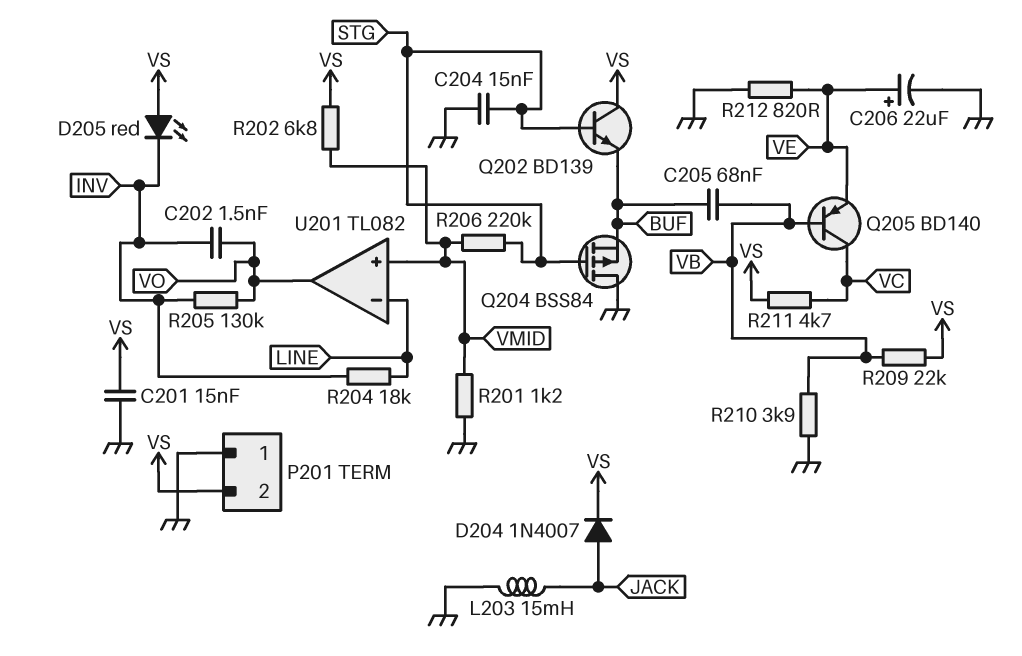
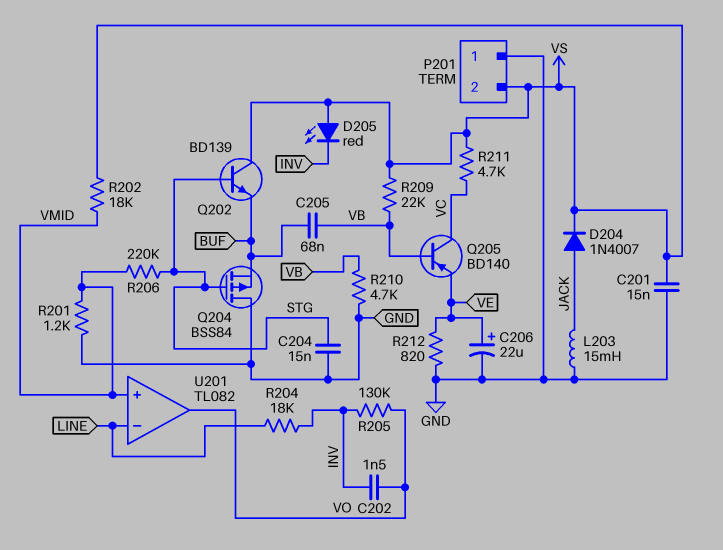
R202: 6.8k (VMID, VS) -> 18k (VMID, VS)
R210: 3.9k (GND, VB) -> 4.7k (GND, VB)

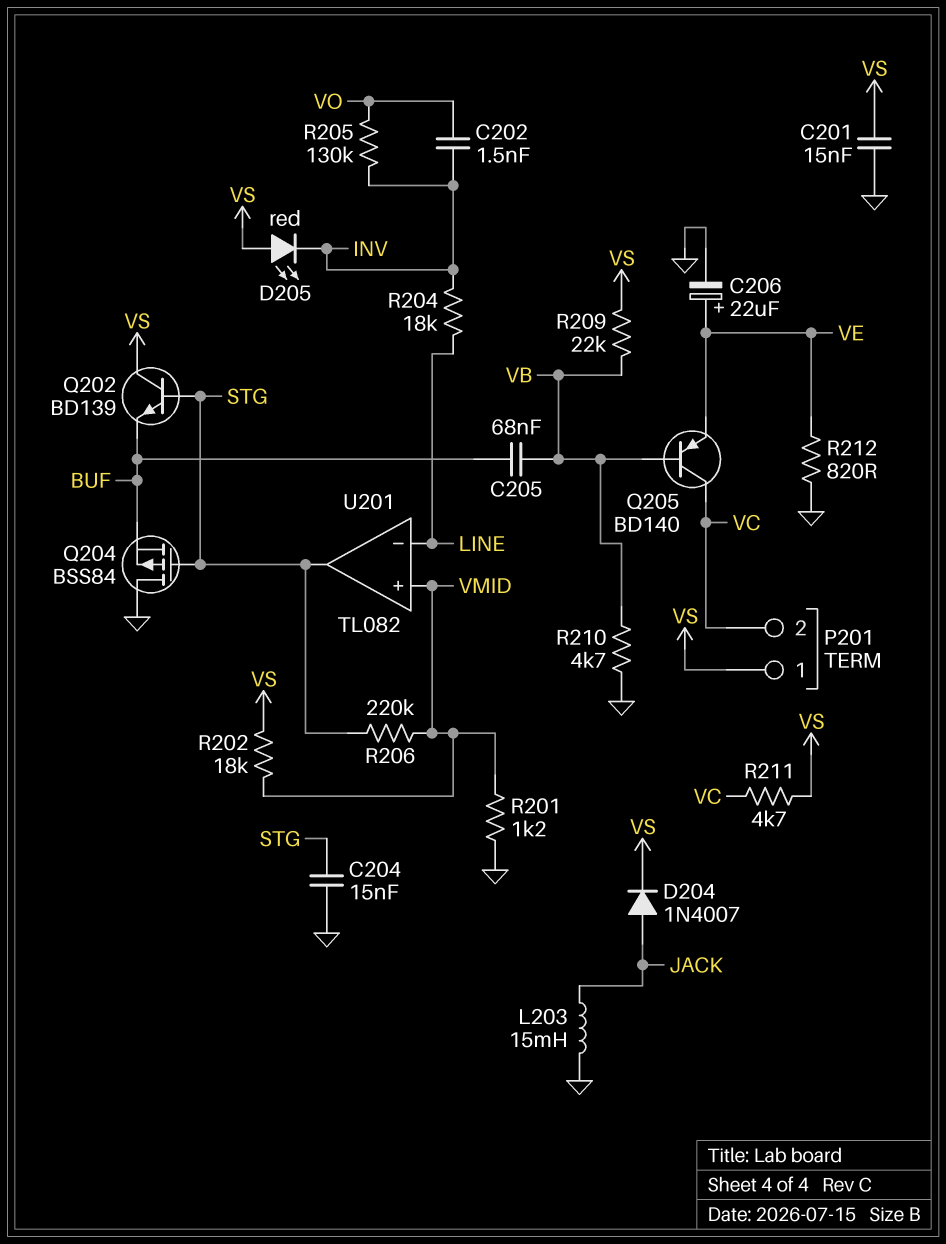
P201 pin 1: GND -> VS
P201 pin 2: VS -> VC
U201 pin out: VO -> STG

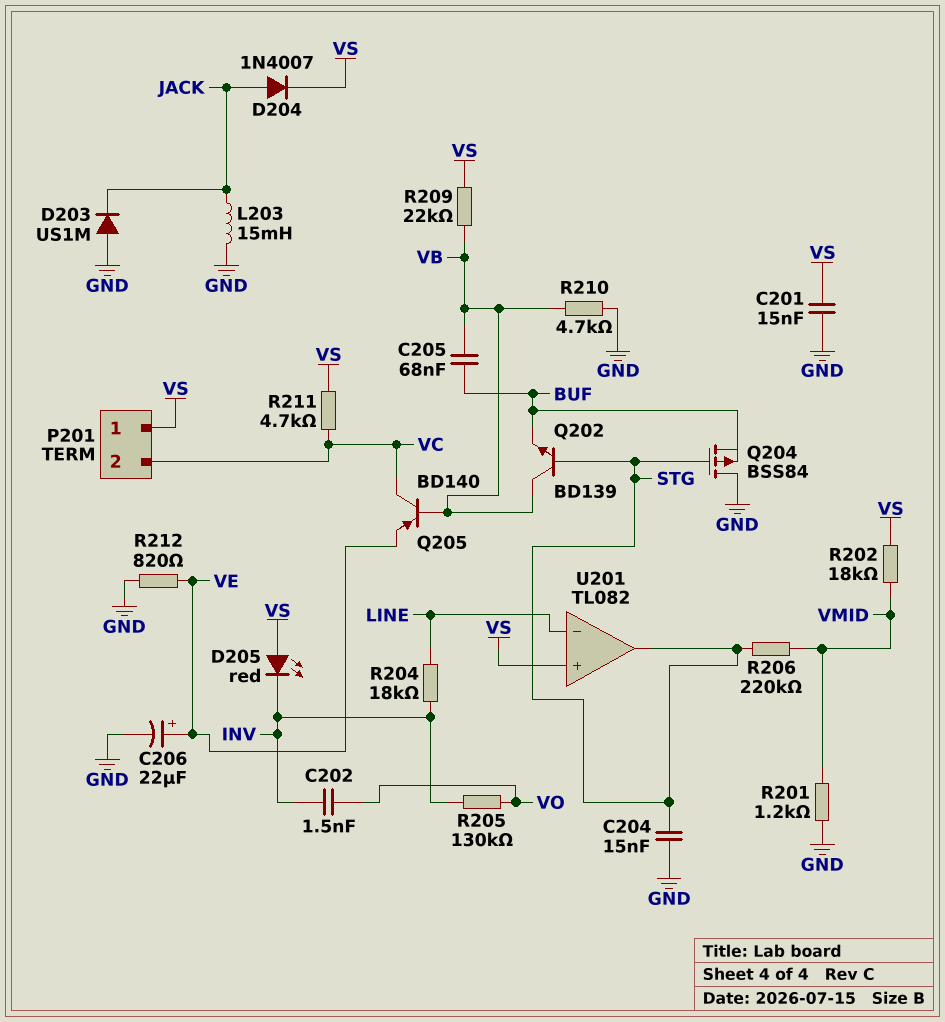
D203: none -> diode US1M (A GND, K JACK)
Q202: NPN BD139 (B STG, C VS, E BUF) -> NPN BD139 (B STG, C VB, E BUF)
U201 pin in+: VMID -> VS

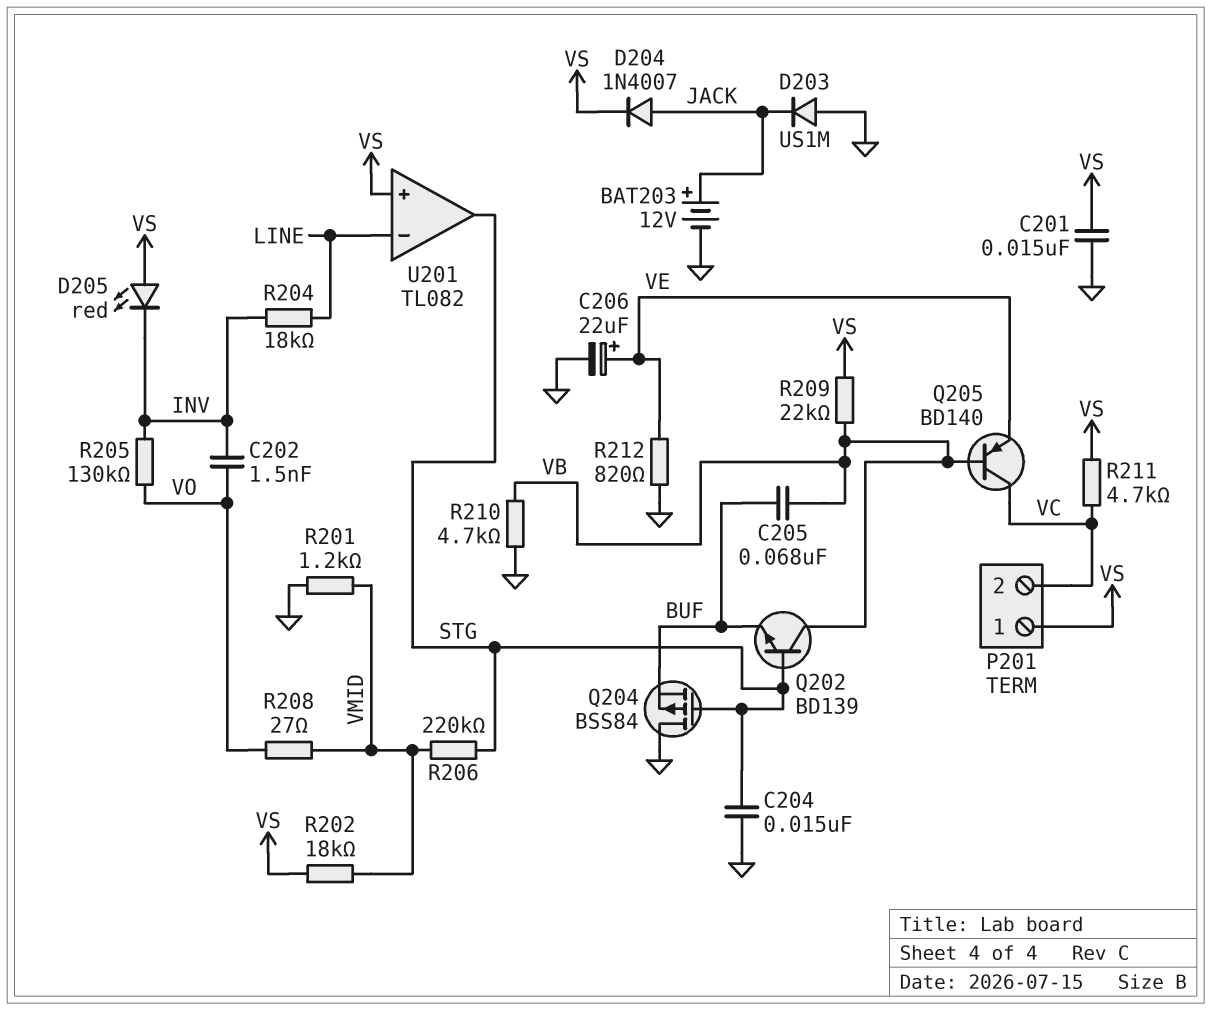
BAT203: none -> 12V (plus JACK, minus GND)
L203: 15mH (GND, JACK) -> none
R208: none -> 27 (VMID, VO)

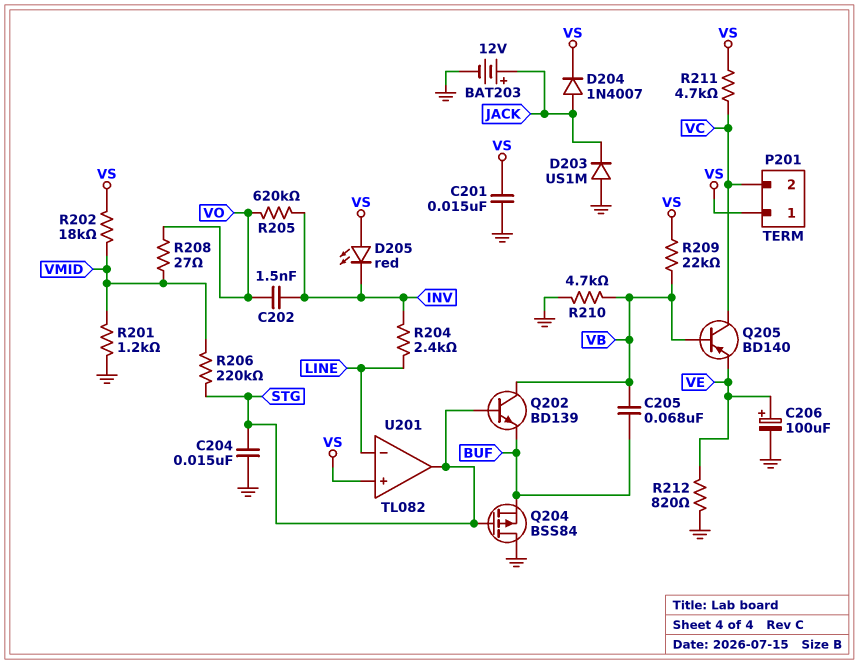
C206: 22uF (plus VE, minus GND) -> 100uF (plus VE, minus GND)
R204: 18k (INV, LINE) -> 2.4k (INV, LINE)
R205: 130k (INV, VO) -> 620k (INV, VO)

